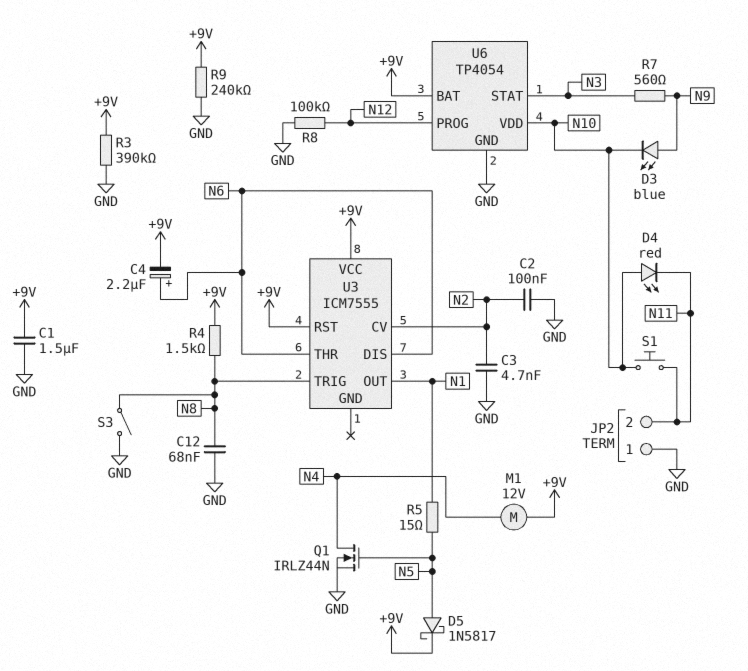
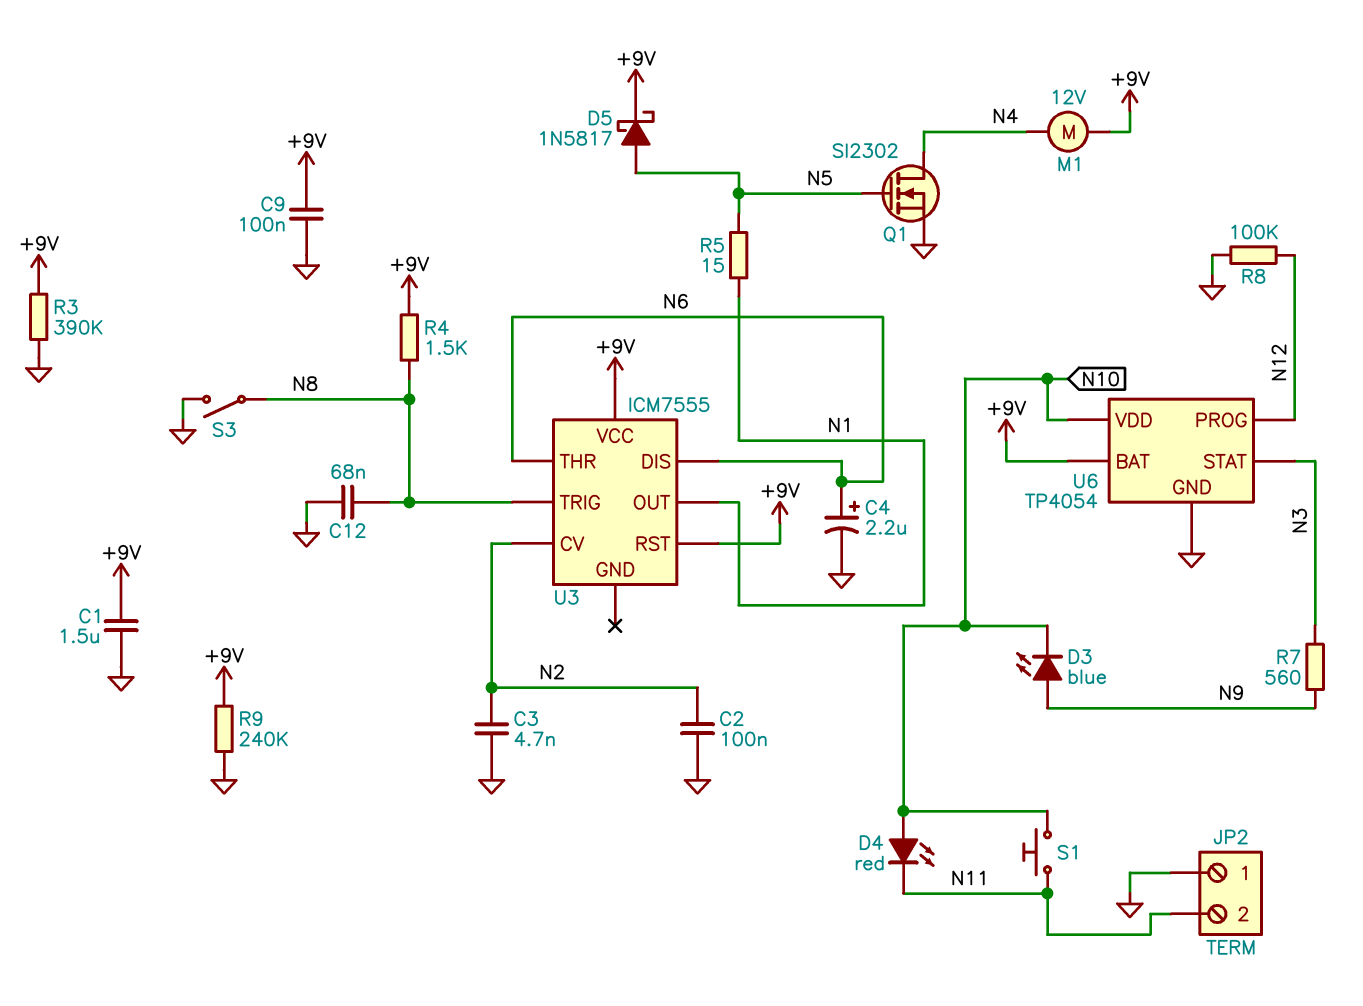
C4: 2.2uF (plus N6, minus +9V) -> 2.2uF (plus N6, minus GND)
C9: none -> 100nF (+9V, GND)
Q1: NMOS IRLZ44N (G N5, D N4, S GND) -> NMOS SI2302 (G N5, D N4, S GND)

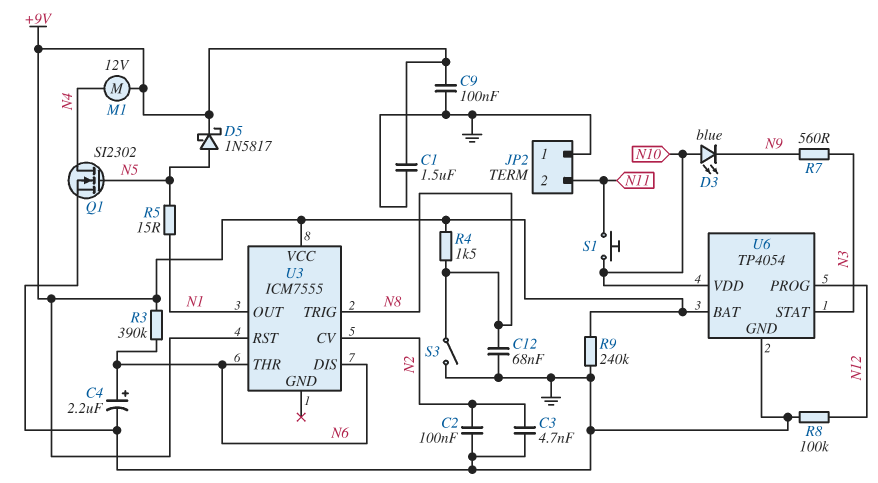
D3: LED blue (A N9, K N10) -> LED blue (A N10, K N9)
D4: LED red (A N10, K N11) -> none
R3: 390k (+9V, GND) -> 390k (+9V, N6)

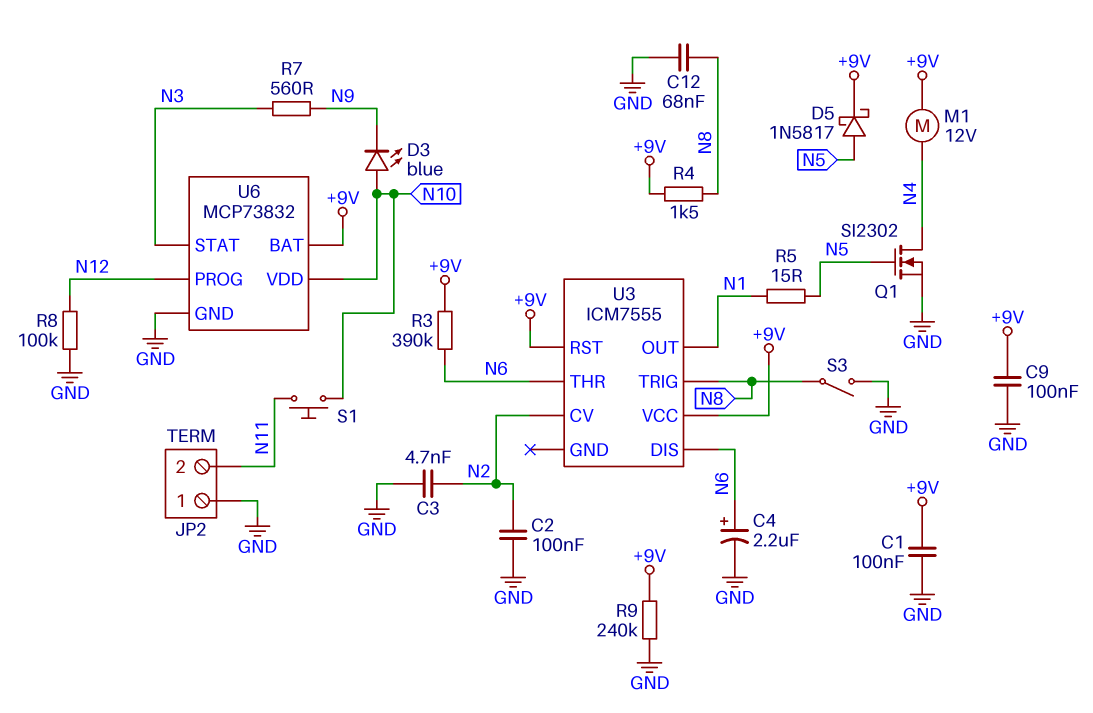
C1: 1.5uF (+9V, GND) -> 100nF (+9V, GND)
U6: TP4054 -> MCP73832

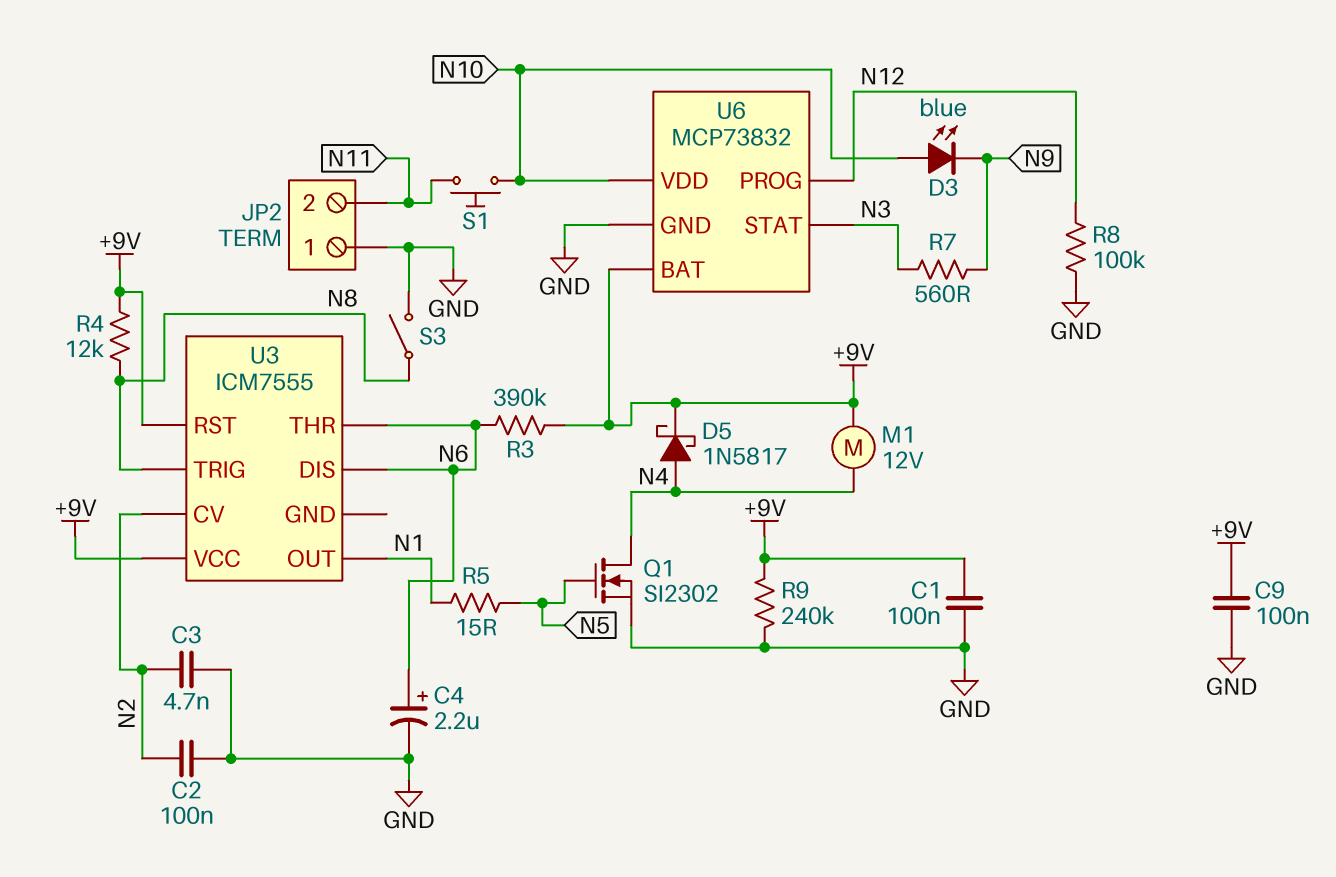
C12: 68nF (GND, N8) -> none
D5: schottky 1N5817 (A N5, K +9V) -> schottky 1N5817 (A N4, K +9V)
R4: 1.5k (+9V, N8) -> 12k (+9V, N8)

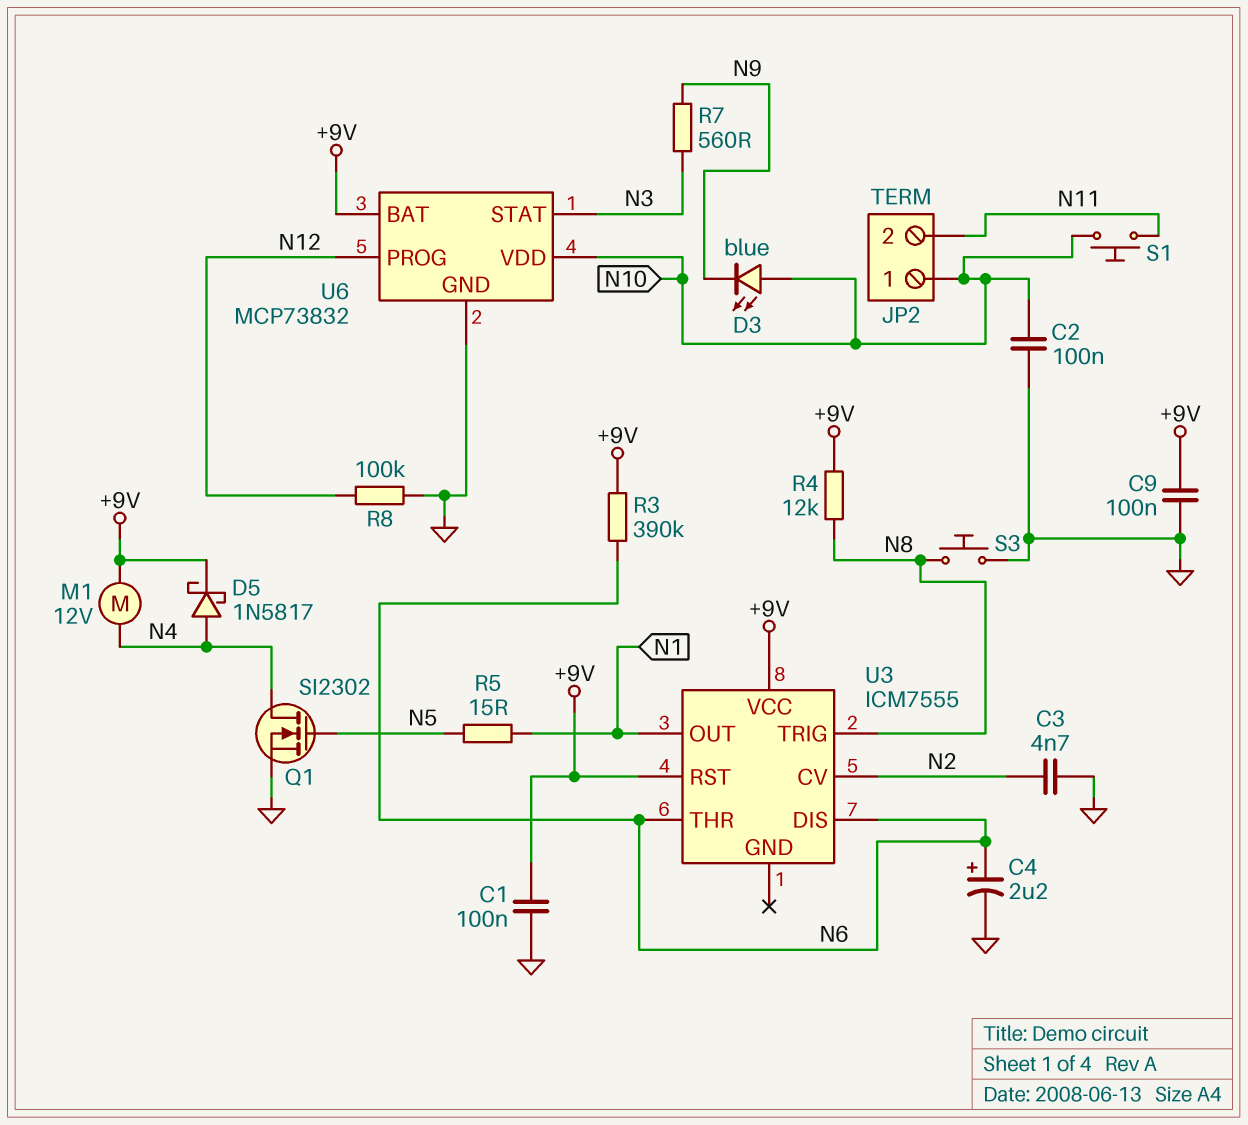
C2: 100nF (GND, N2) -> 100nF (GND, N10)
JP2 pin 1: GND -> N10
R9: 240k (+9V, GND) -> none
S3: switch (GND, N8) -> button (GND, N8)

